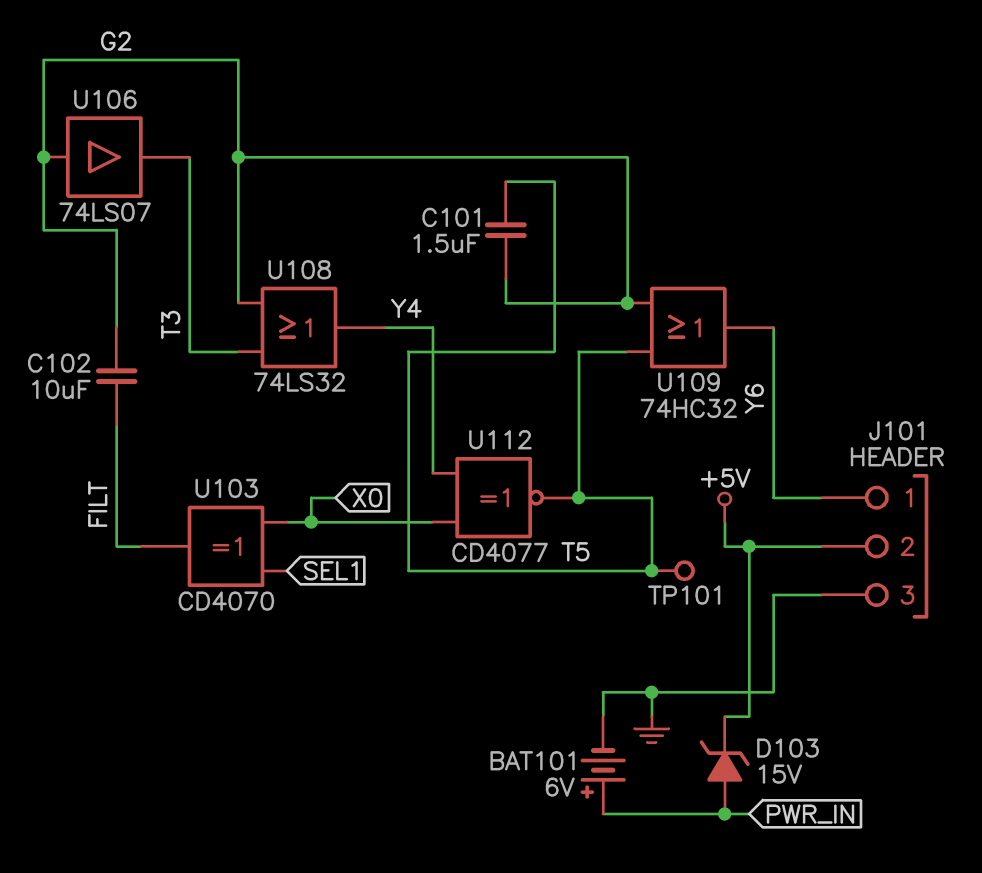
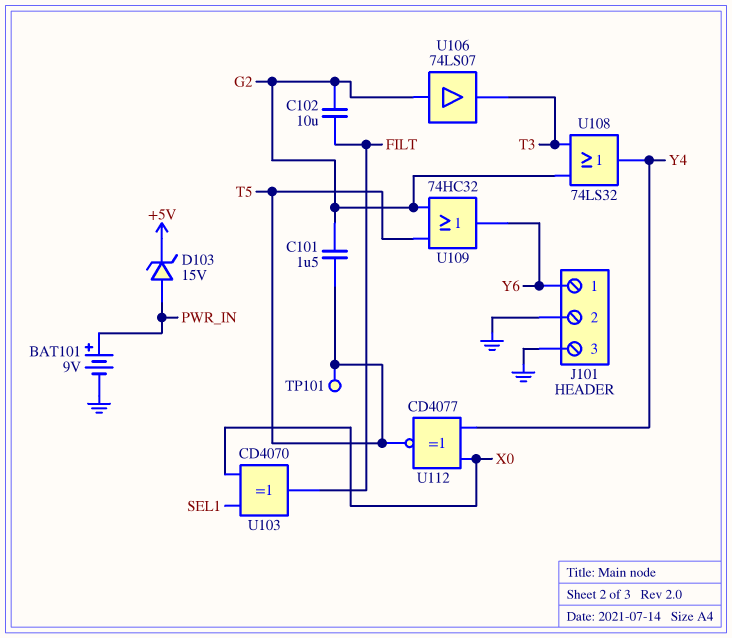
BAT101: 6V (plus PWR_IN, minus GND) -> 9V (plus PWR_IN, minus GND)
J101 pin 2: +5V -> GND

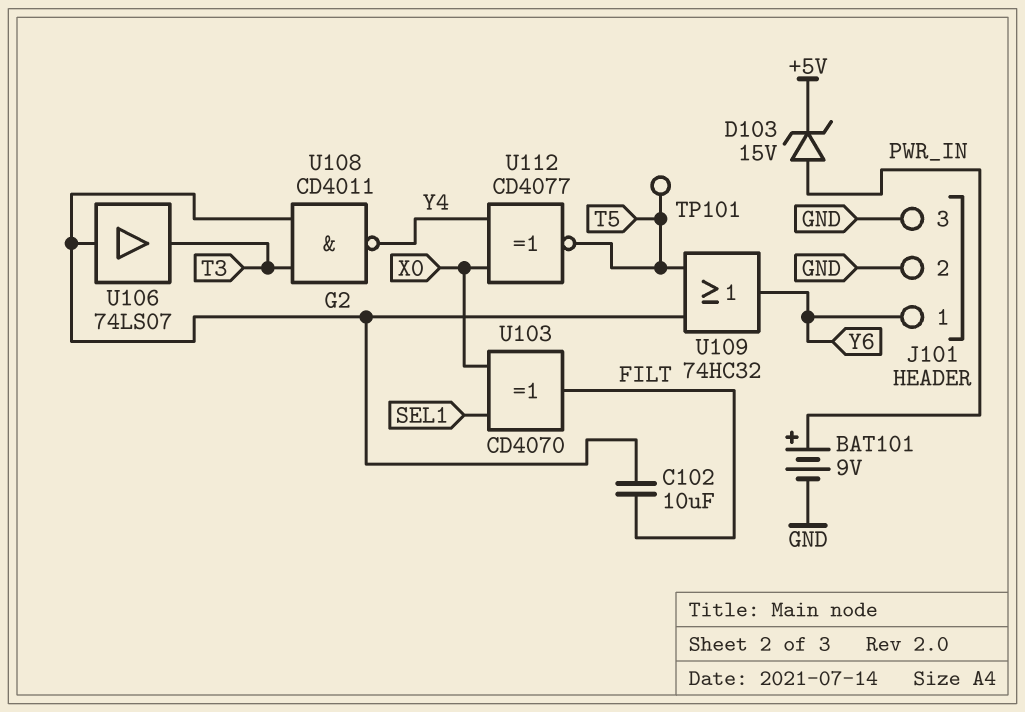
C101: 1.5uF (G2, T5) -> none
U108: OR 74LS32 (in G2, in T3, out Y4) -> NAND CD4011 (in G2, in T3, out Y4)

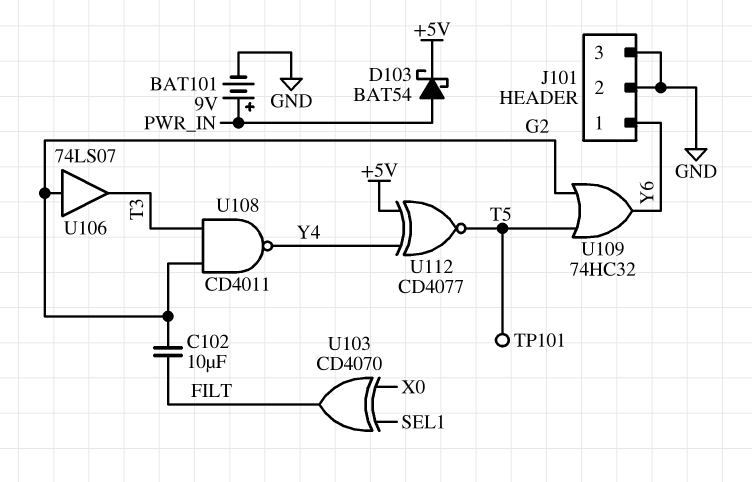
D103: zener 15V (A PWR_IN, K +5V) -> schottky BAT54 (A PWR_IN, K +5V)
U112: XNOR CD4077 (in X0, in Y4, out T5) -> XNOR CD4077 (in +5V, in Y4, out T5)

